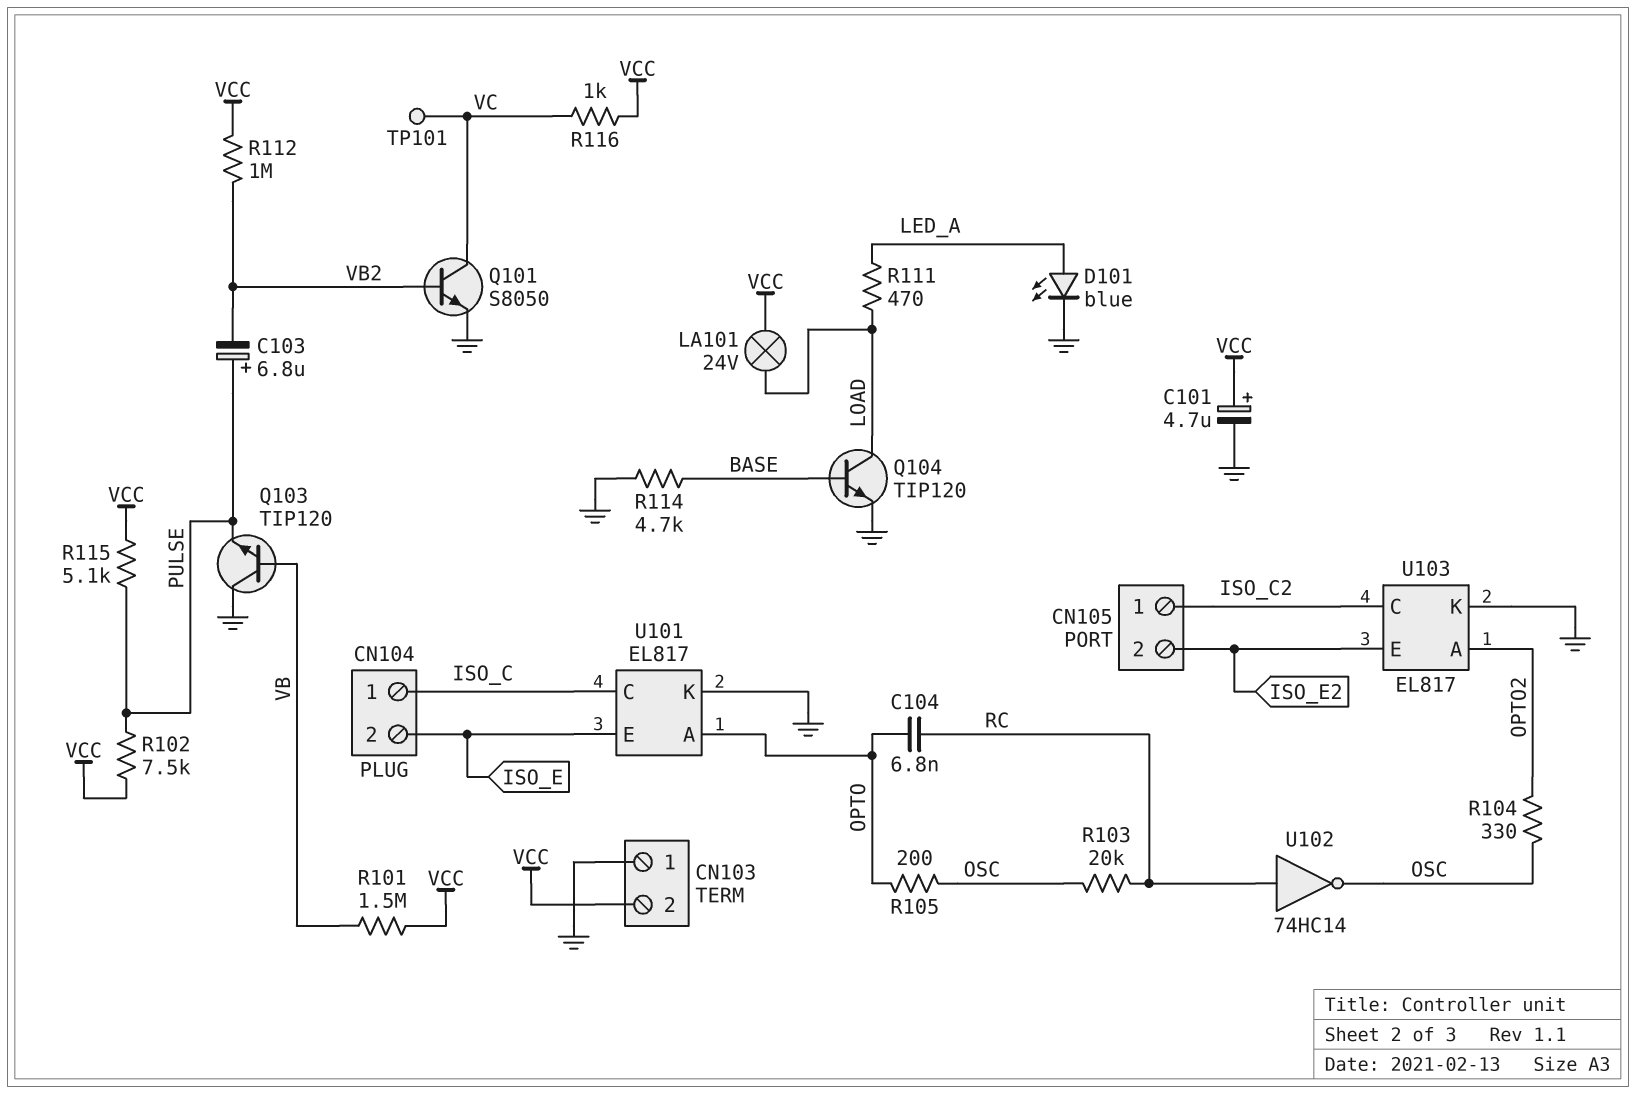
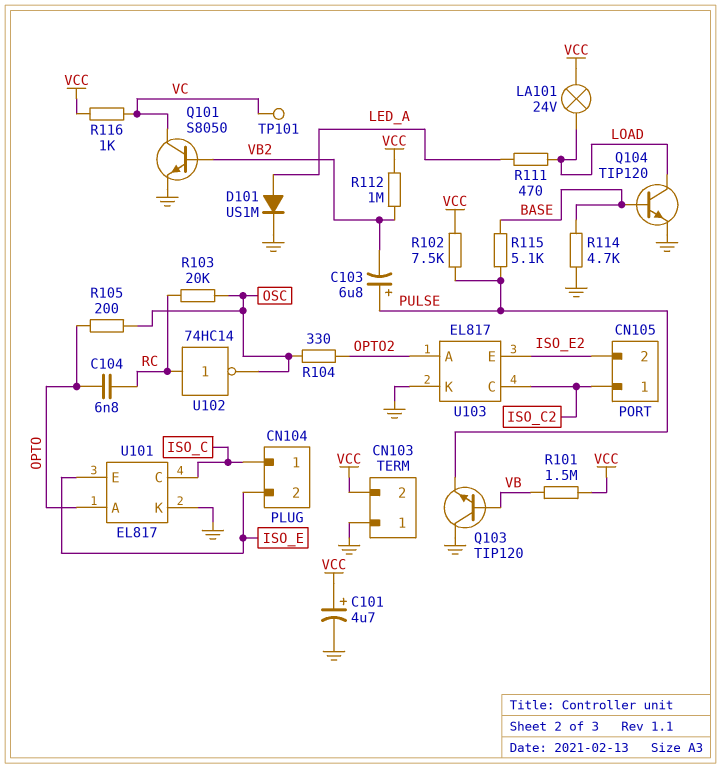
D101: LED blue (A LED_A, K GND) -> diode US1M (A LED_A, K GND)
R115: 5.1k (PULSE, VCC) -> 5.1k (BASE, PULSE)

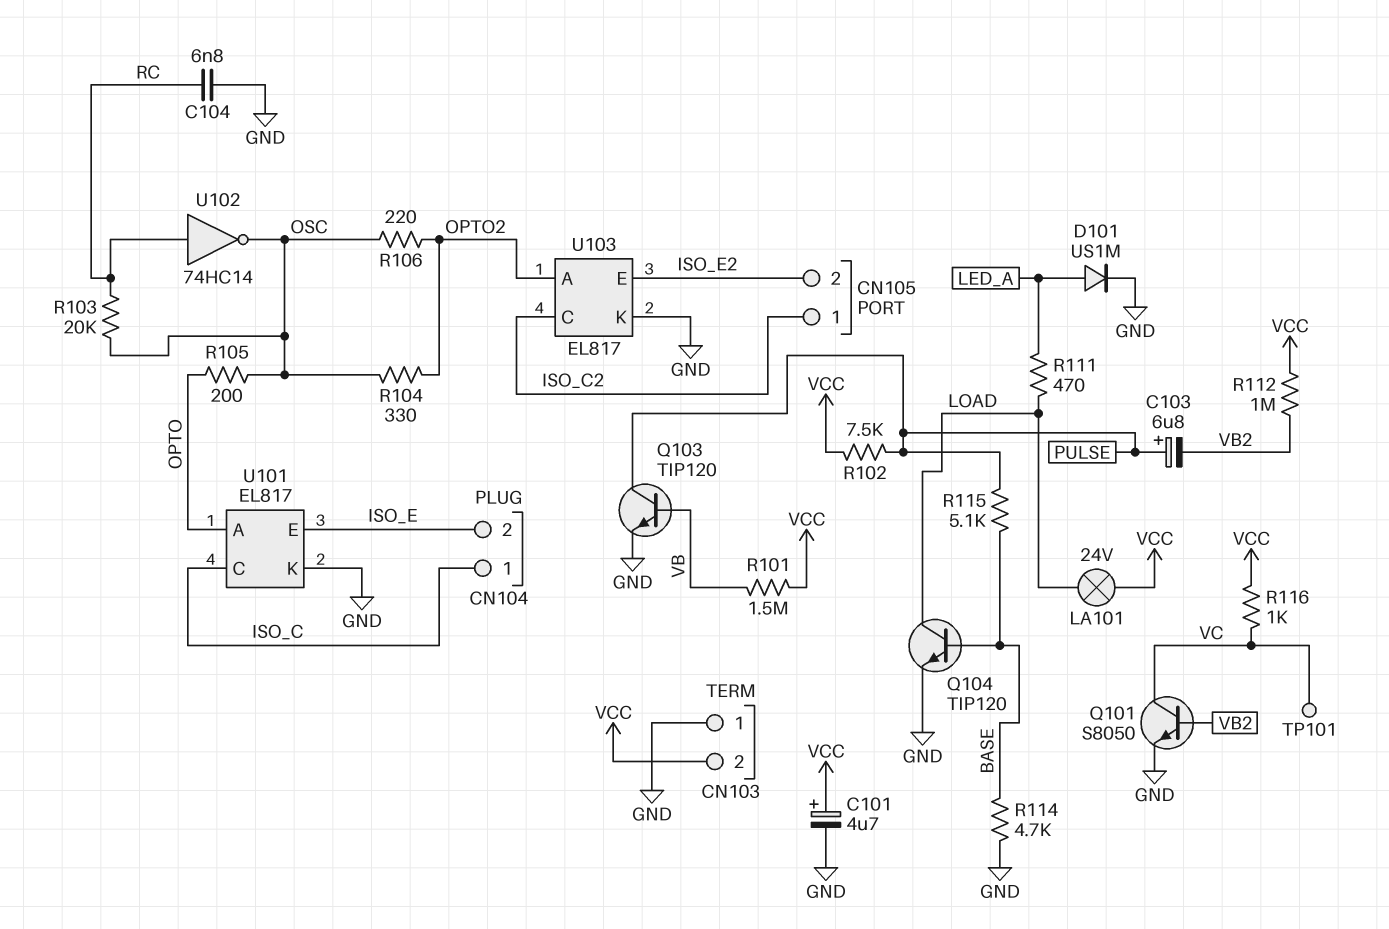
C104: 6.8nF (OPTO, RC) -> 6.8nF (GND, RC)
Q103: NPN TIP120 (B VB, C GND, E PULSE) -> NPN TIP120 (B VB, C PULSE, E GND)
R106: none -> 220 (OPTO2, OSC)

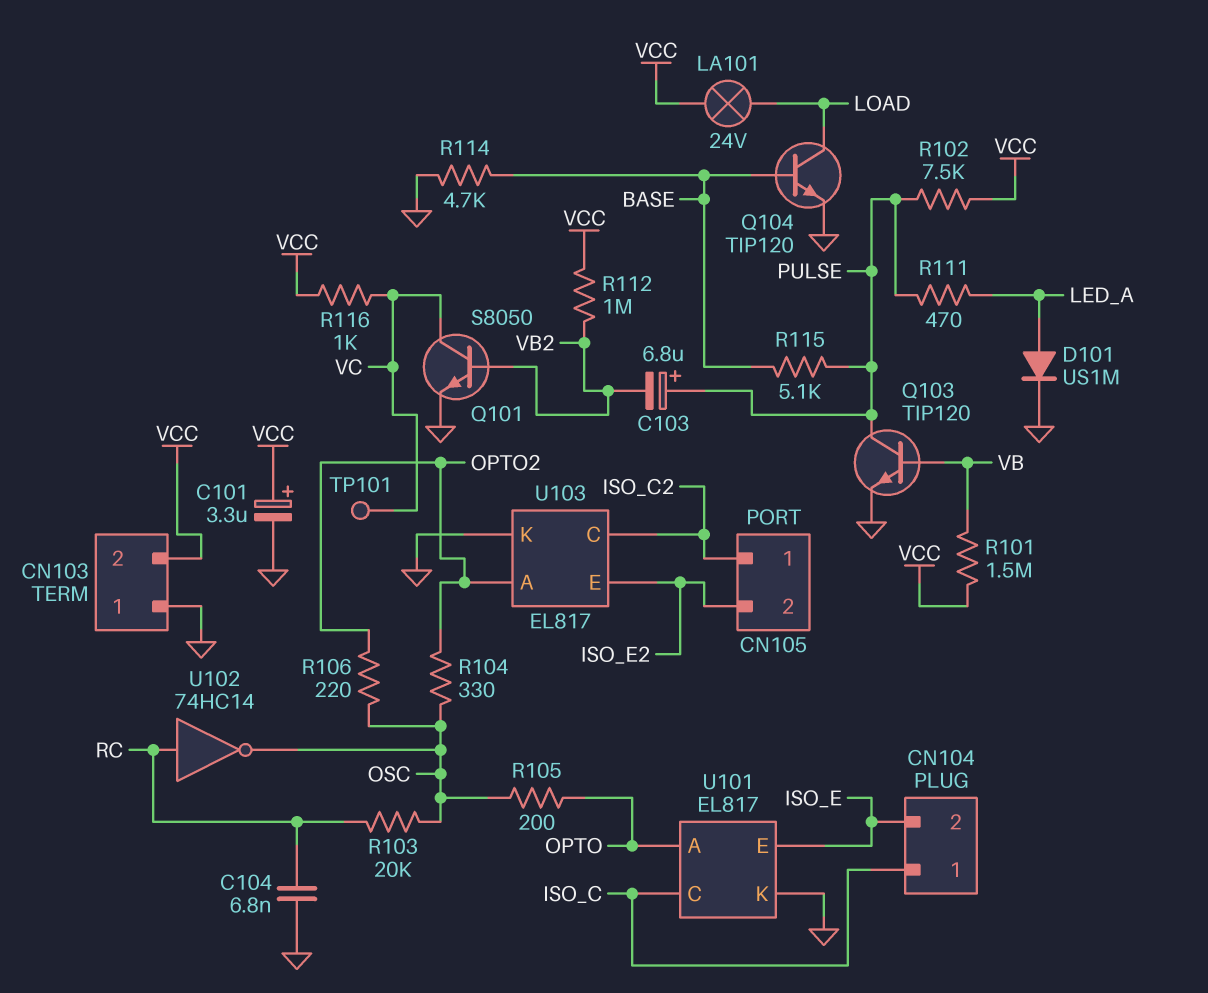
C101: 4.7uF (plus VCC, minus GND) -> 3.3uF (plus VCC, minus GND)
R111: 470 (LED_A, LOAD) -> 470 (LED_A, PULSE)

